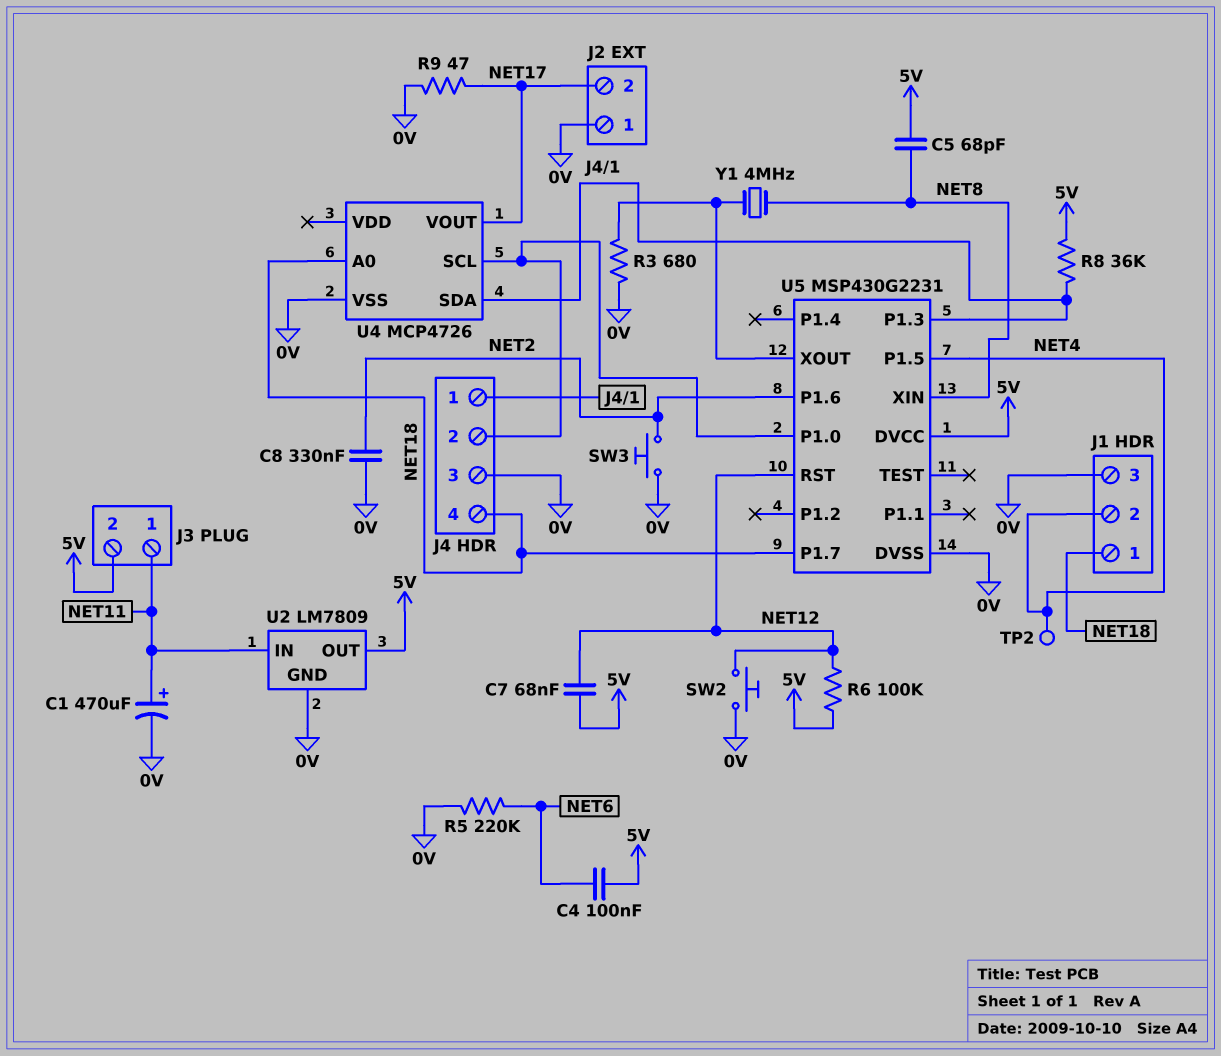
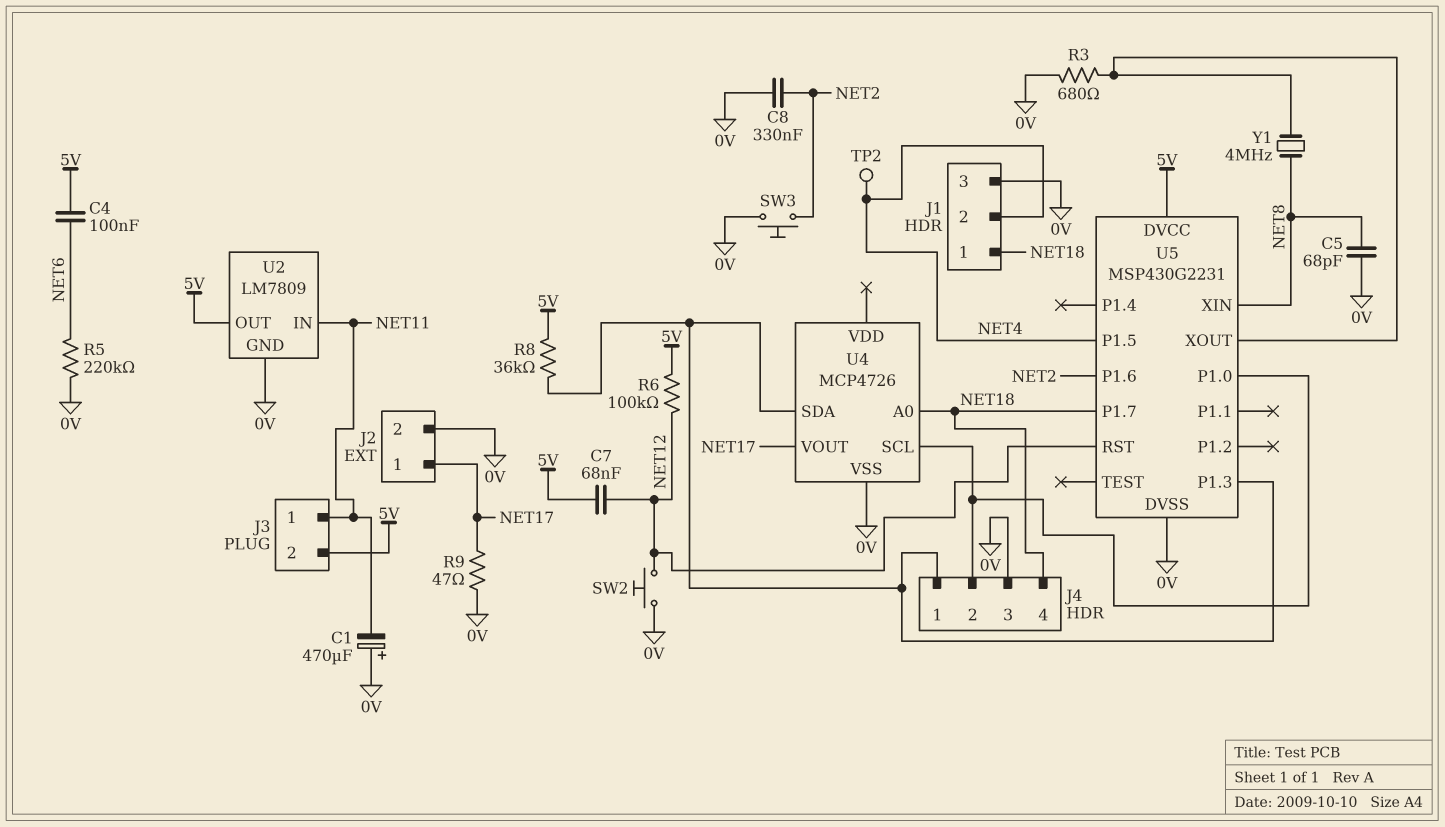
C1: 470uF (plus NET11, minus 0V) -> 470uF (plus 0V, minus NET11)
C5: 68pF (5V, NET8) -> 68pF (0V, NET8)
J2 pin 1: 0V -> NET17
J2 pin 2: NET17 -> 0V

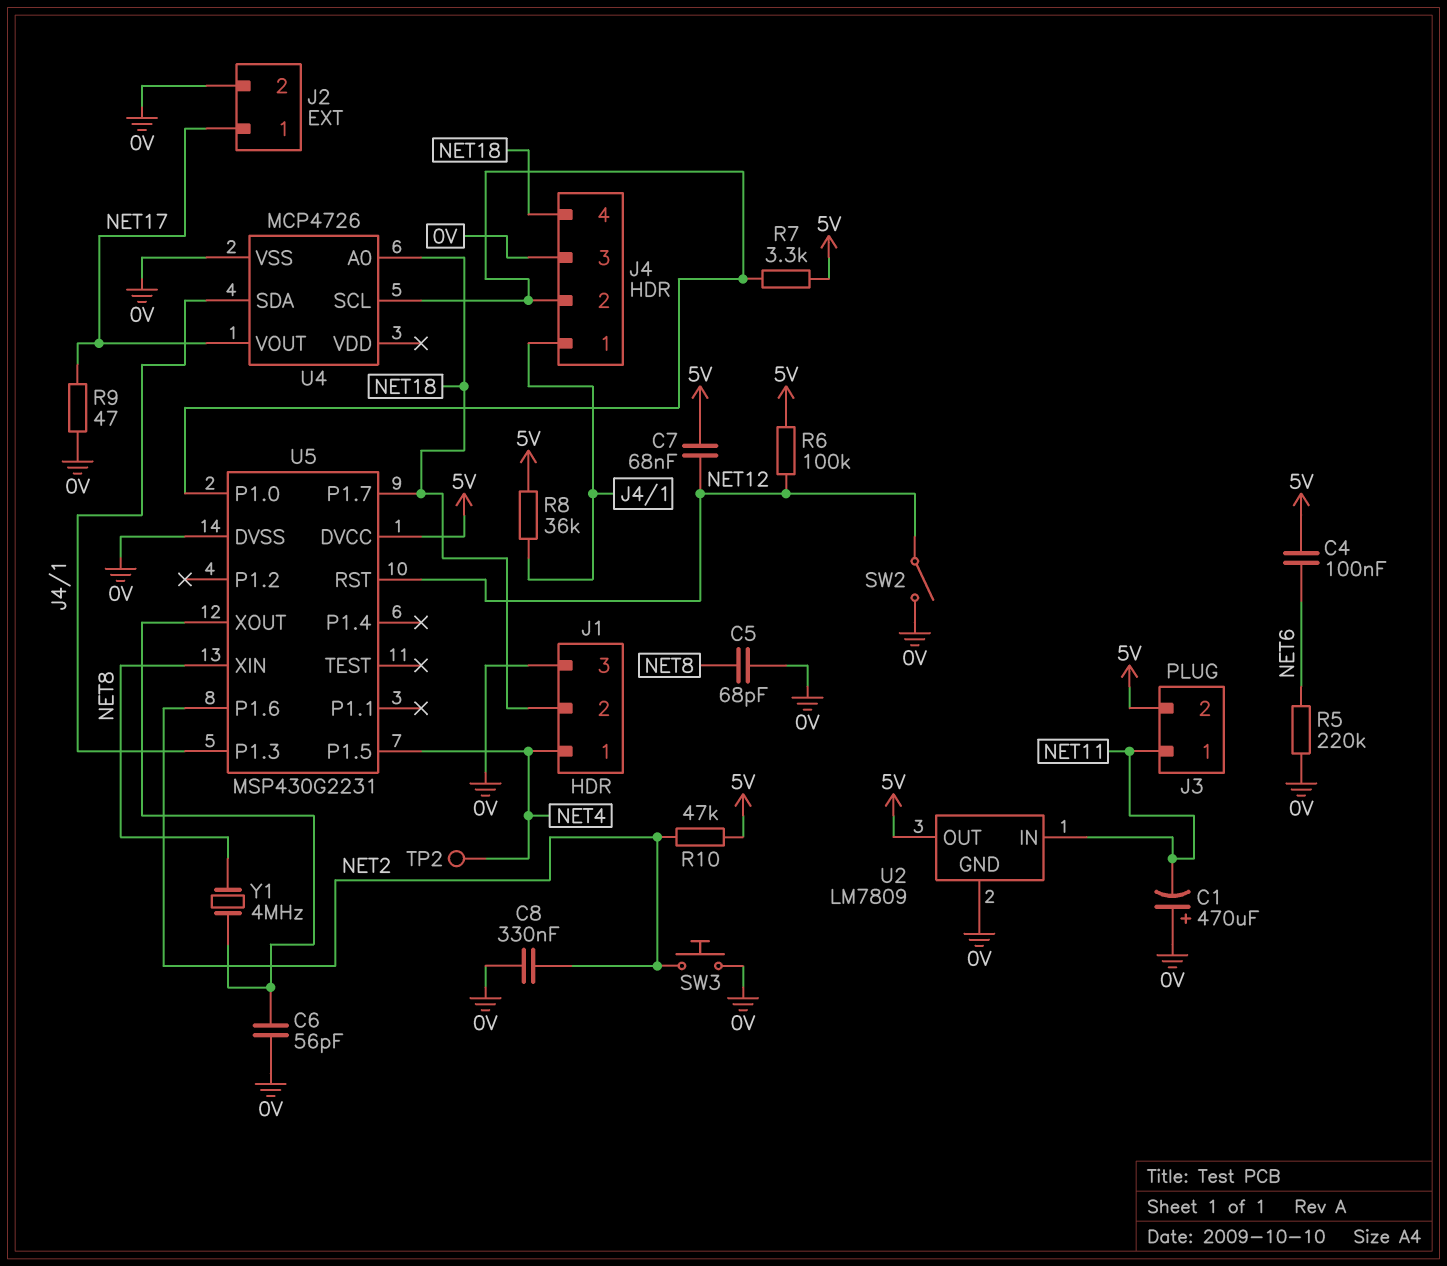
C6: none -> 56pF (0V, U5/XOUT)
J1 pin 1: NET18 -> NET4
J1 pin 2: NET4 -> NET18
R3: 680 (0V, U5/XOUT) -> none
R7: none -> 3.3k (5V, J4/2)
R10: none -> 47k (5V, NET2)
SW2: button (0V, NET12) -> switch (0V, NET12)

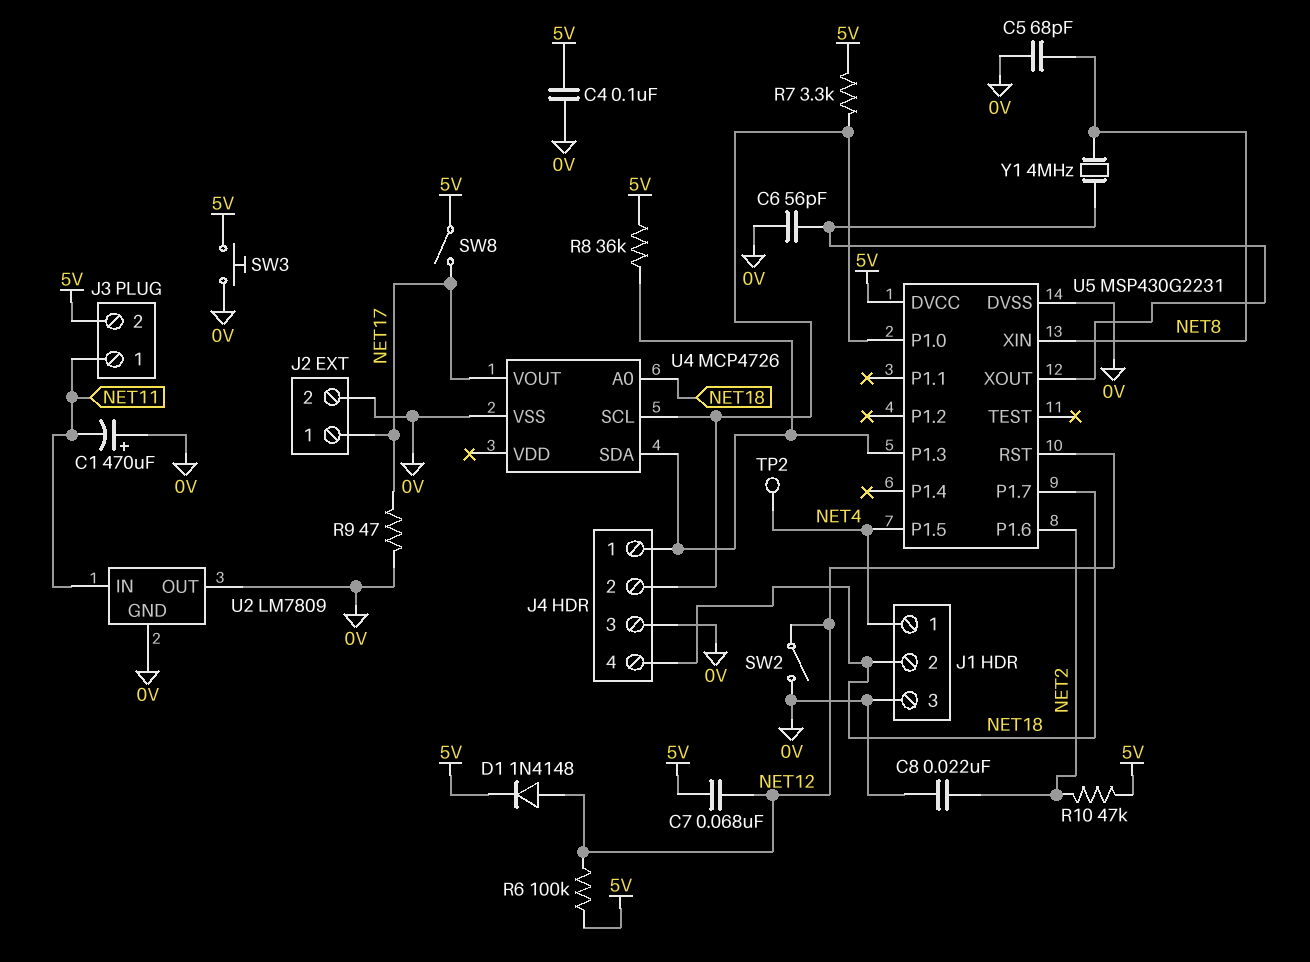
C4: 100nF (5V, NET6) -> 100nF (0V, 5V)
C8: 330nF (0V, NET2) -> 22nF (0V, NET2)
D1: none -> diode 1N4148 (A NET12, K 5V)
R5: 220k (0V, NET6) -> none
SW3: button (0V, NET2) -> button (0V, 5V)
SW8: none -> switch (5V, NET17)
U2 pin OUT: 5V -> 0V

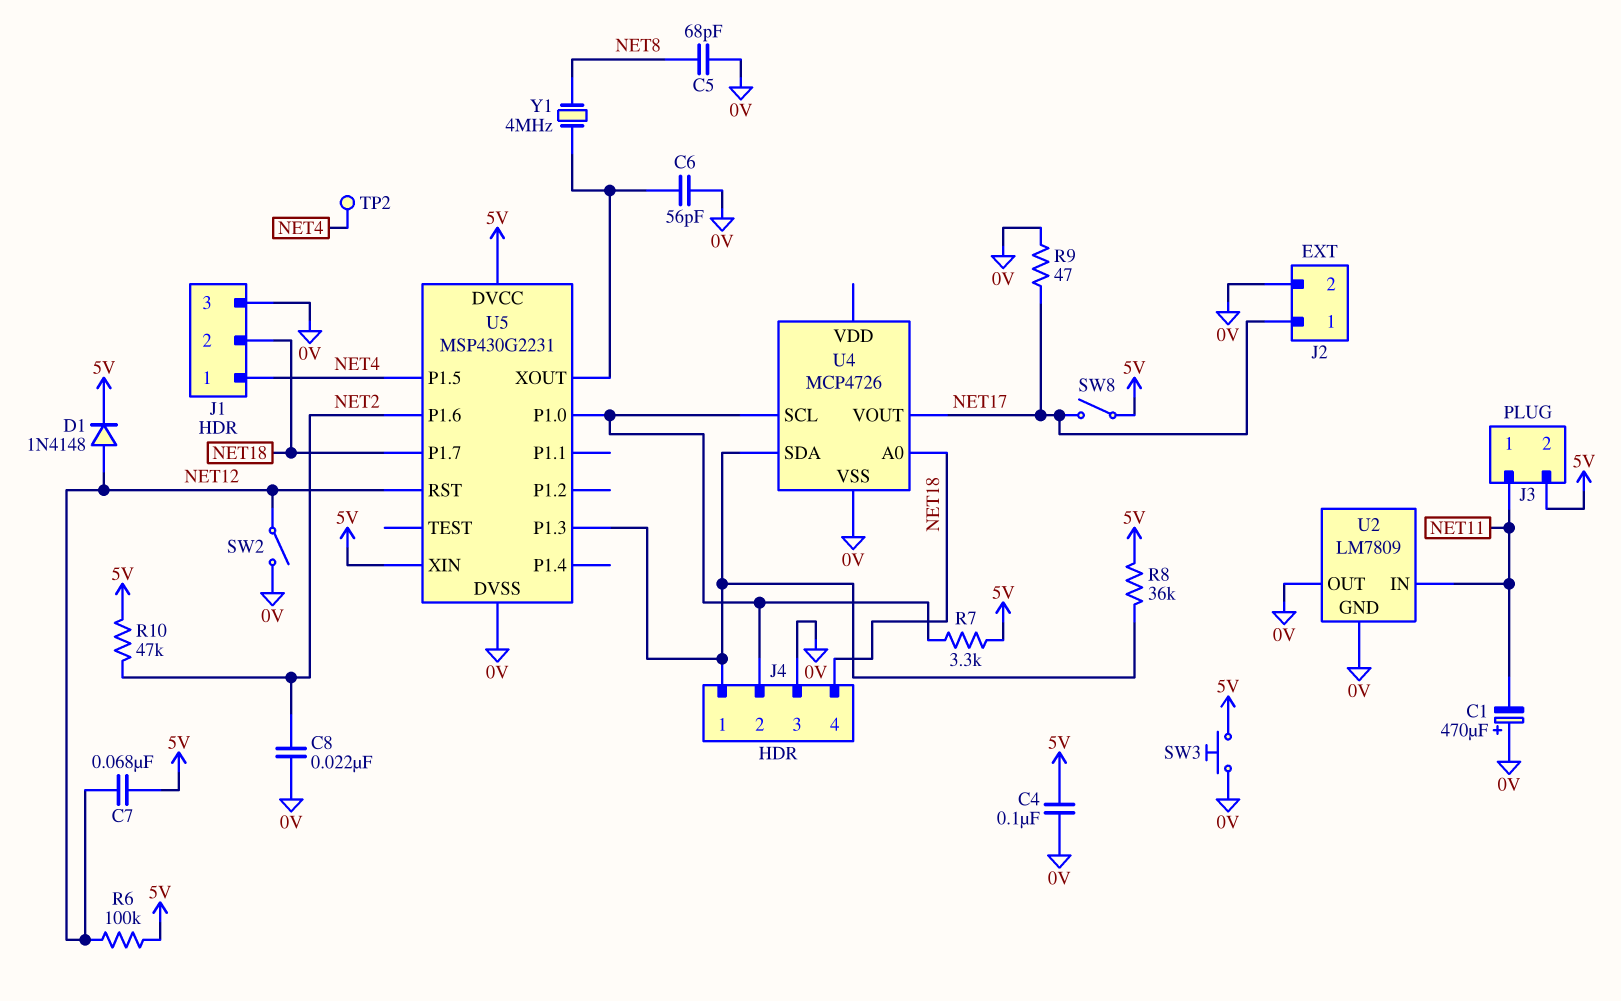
U5 pin XIN: NET8 -> 5V

